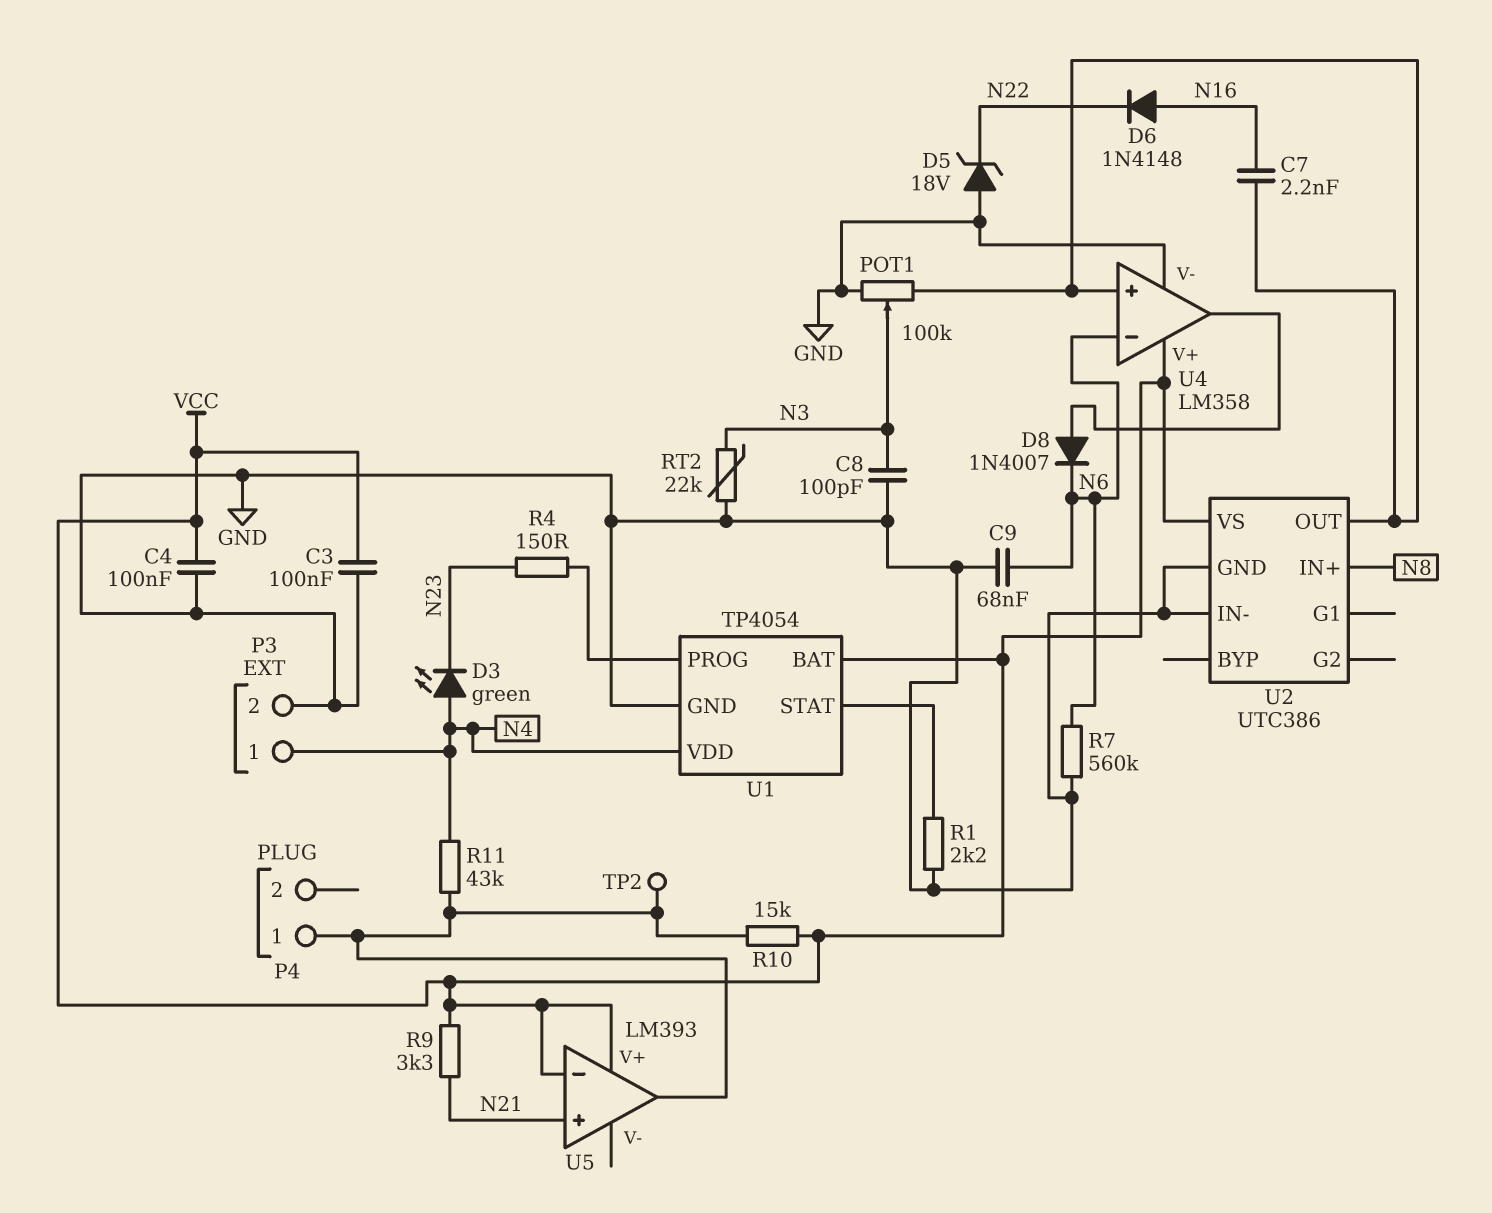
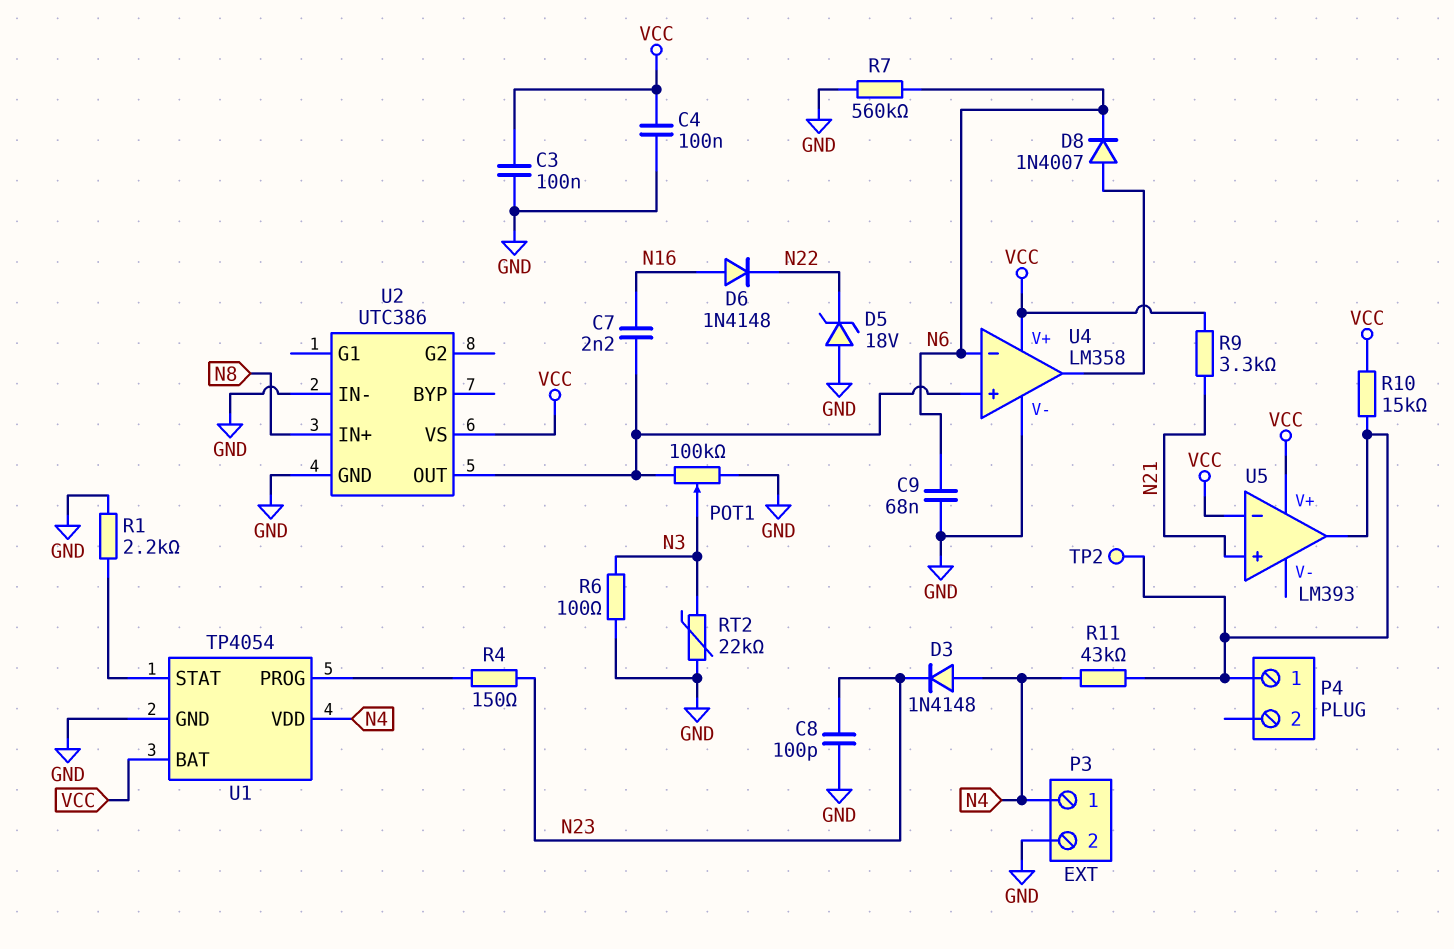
C8: 100pF (GND, N3) -> 100pF (GND, N23)
D3: LED green (A N4, K N23) -> diode 1N4148 (A N4, K N23)
R6: none -> 100 (GND, N3)

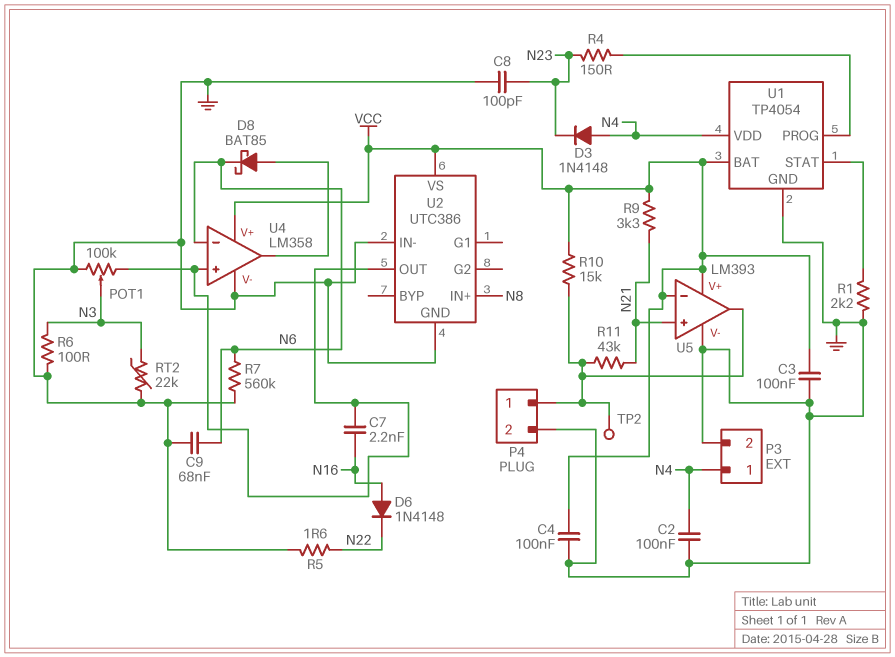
C2: none -> 100nF (GND, N4)
D5: zener 18V (A GND, K N22) -> none
D8: diode 1N4007 (A U4/out, K N6) -> schottky BAT85 (A U4/out, K N6)
P4 pin 2: none -> GND
R5: none -> 1.6 (GND, N22)
R11: 43k (N4, P4/1) -> 43k (N21, P4/1)
U5 pin V-: none -> GND

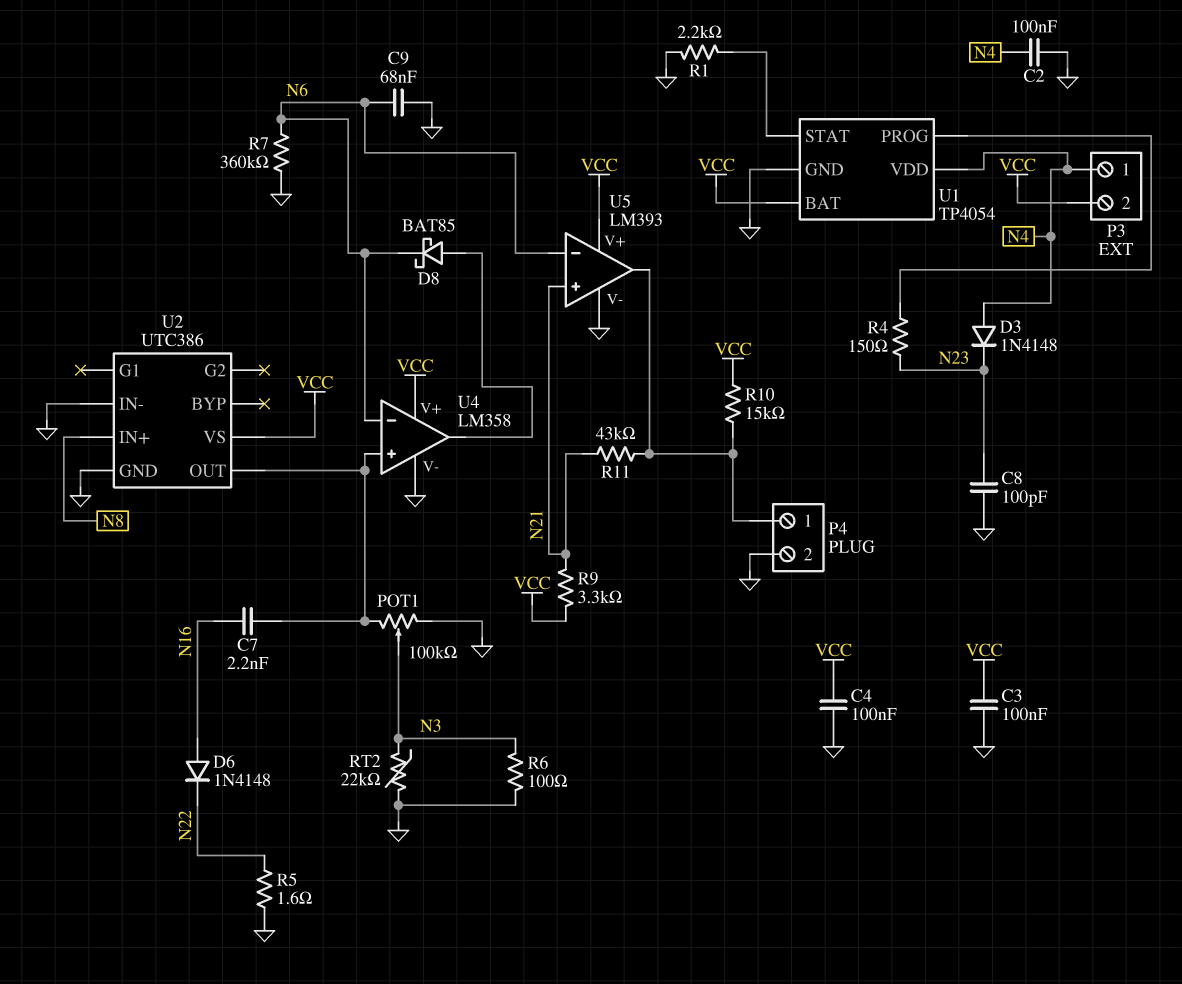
P3 pin 2: GND -> VCC
R7: 560k (GND, N6) -> 360k (GND, N6)
TP2: test point (P4/1) -> none
U5 pin in-: VCC -> N6

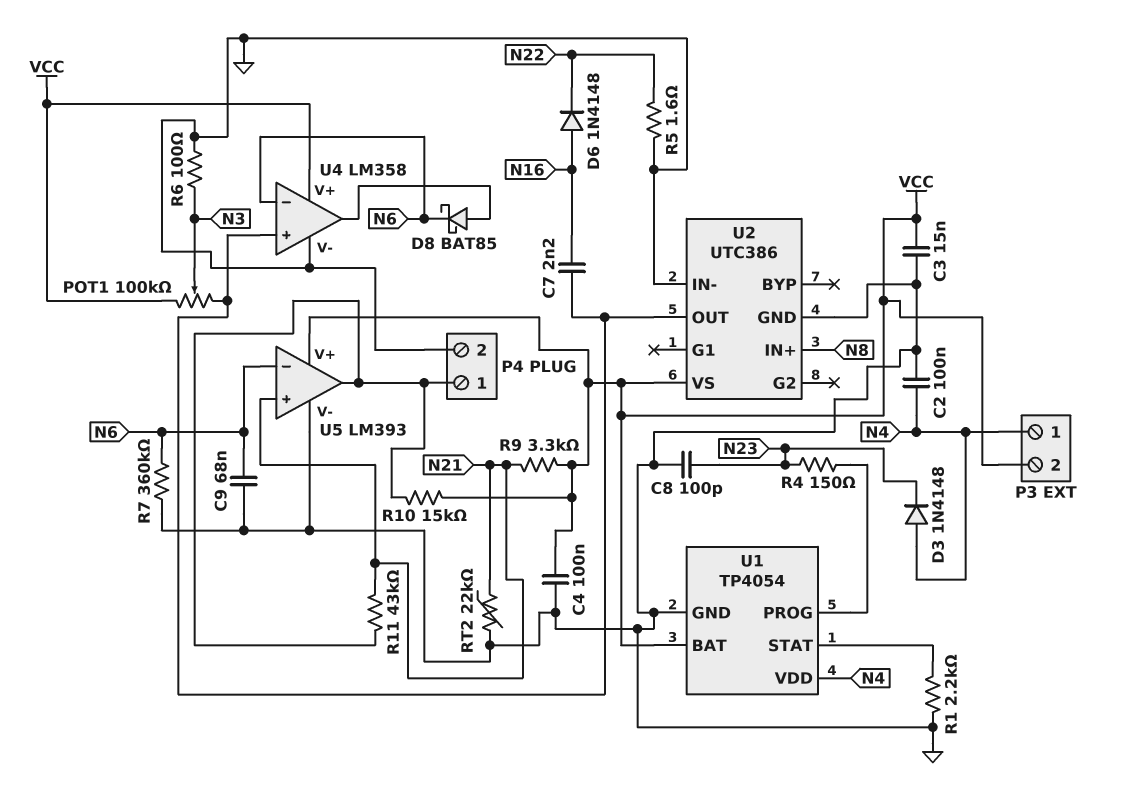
C3: 100nF (GND, VCC) -> 15nF (GND, VCC)
POT1: 100k (GND, U2/OUT, wiper N3) -> 100k (U2/OUT, VCC, wiper N3)
RT2: 22k (GND, N3) -> 22k (GND, N21)

